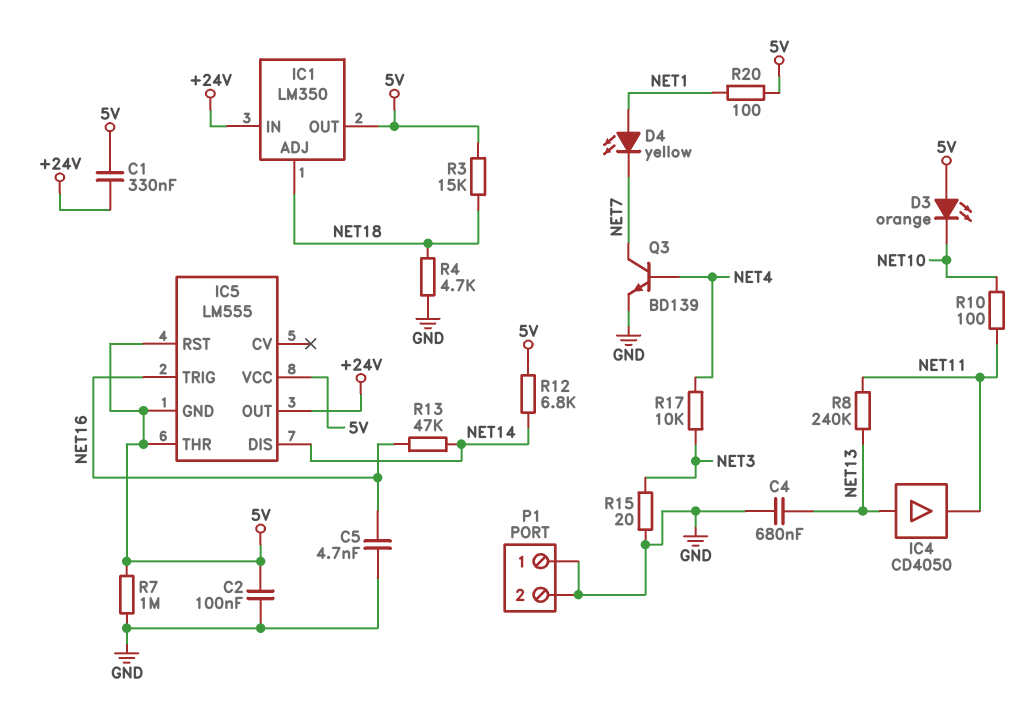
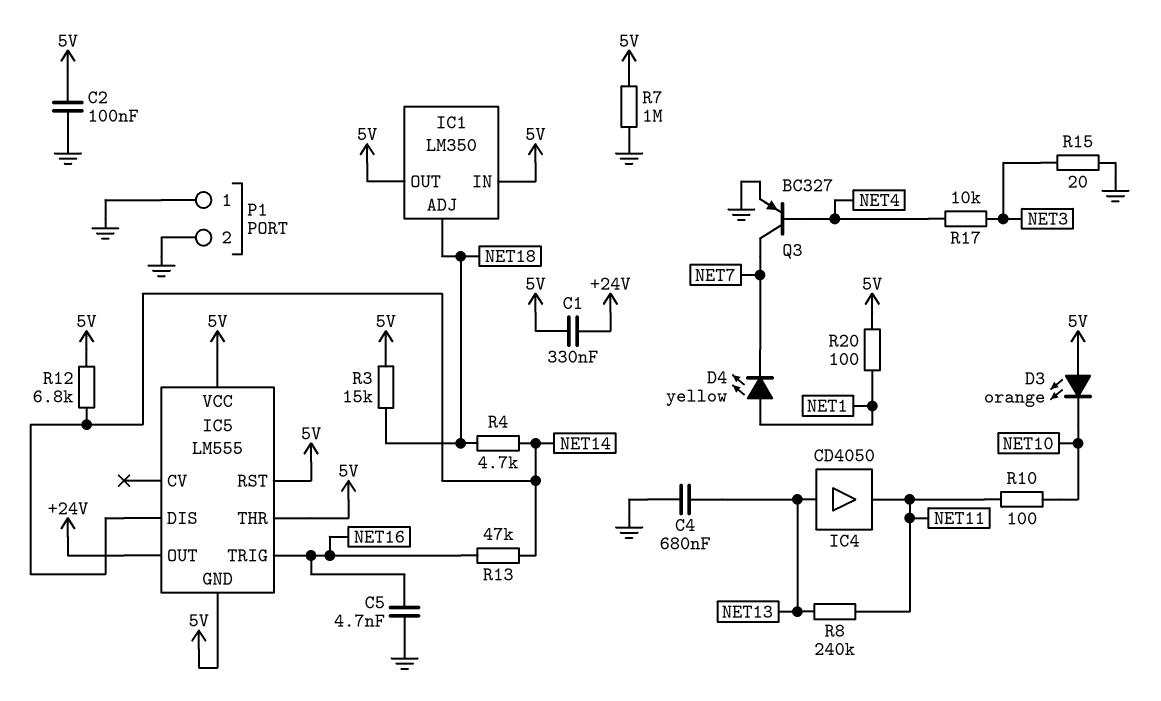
IC1 pin IN: +24V -> 5V
Q3: NPN BD139 (B NET4, C NET7, E GND) -> PNP BC327 (B NET4, C NET7, E GND)
R4: 4.7k (GND, NET18) -> 4.7k (NET14, NET18)

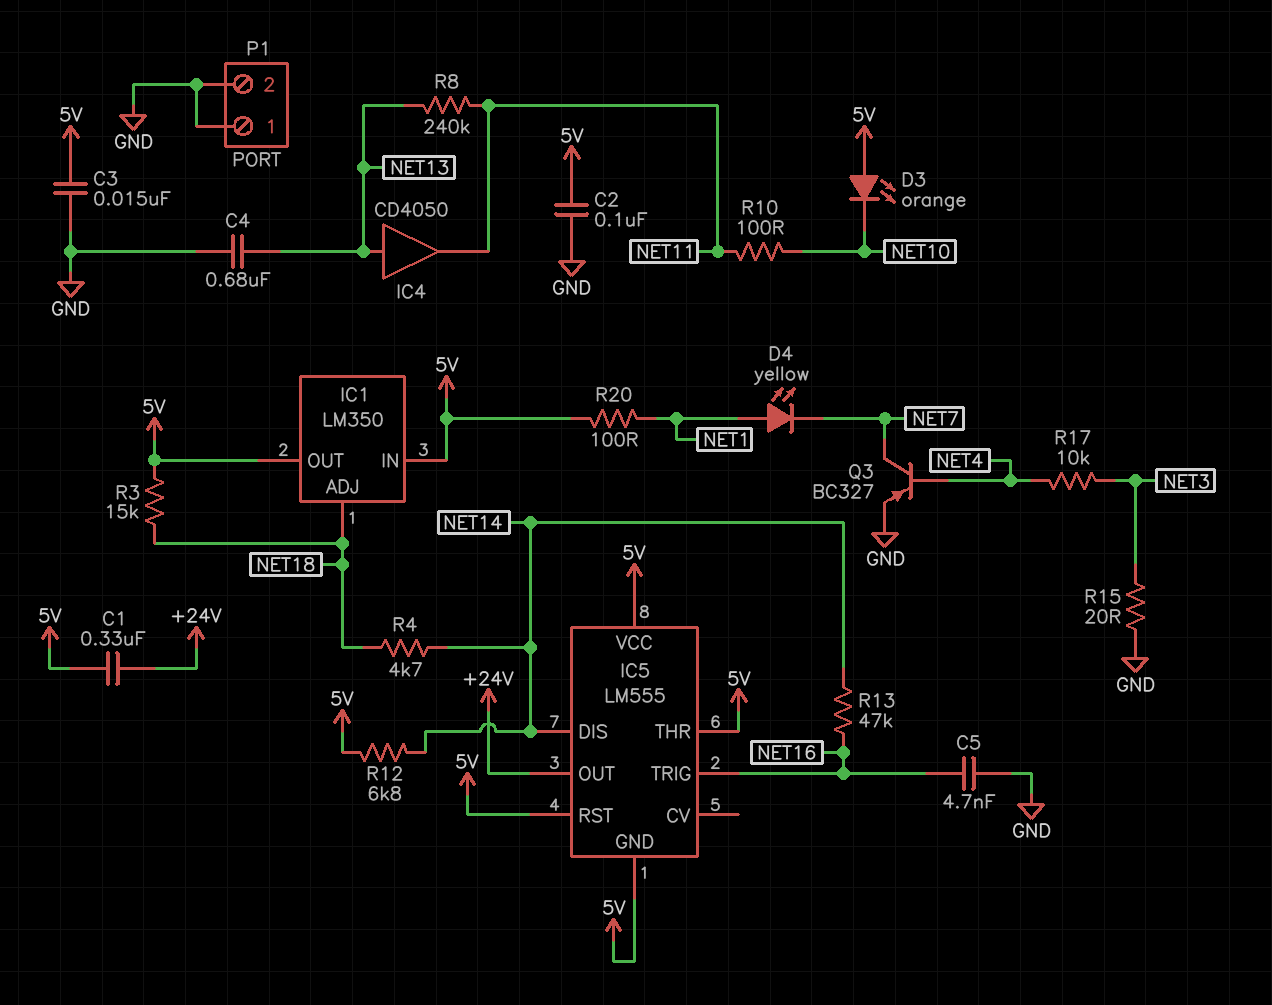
C3: none -> 15nF (5V, GND)
R7: 1M (5V, GND) -> none

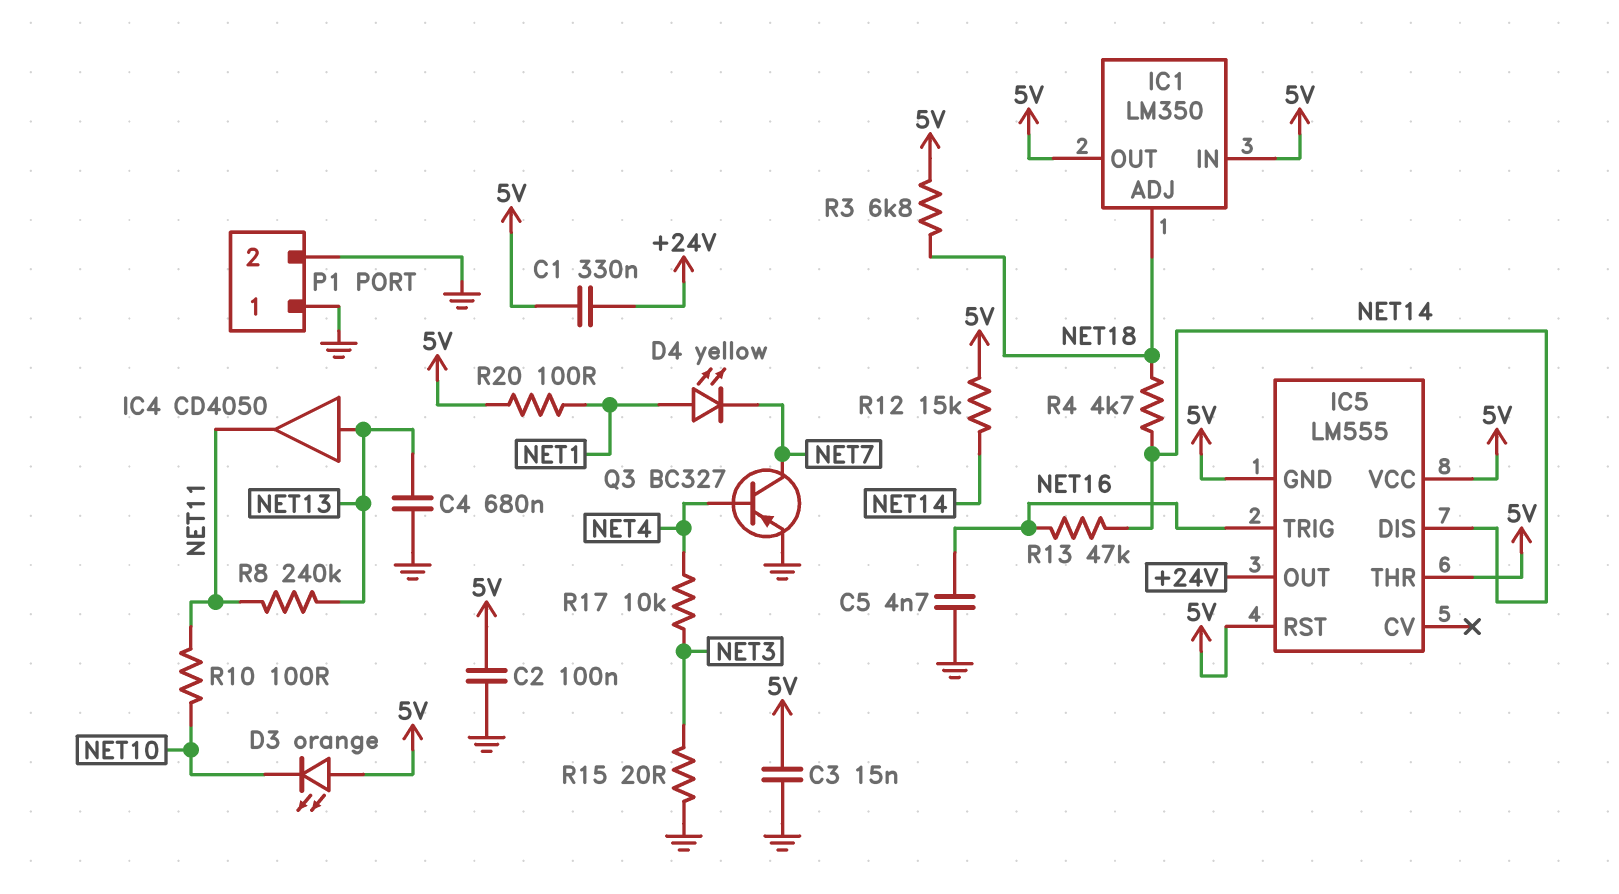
R3: 15k (5V, NET18) -> 6.8k (5V, NET18)
R12: 6.8k (5V, NET14) -> 15k (5V, NET14)

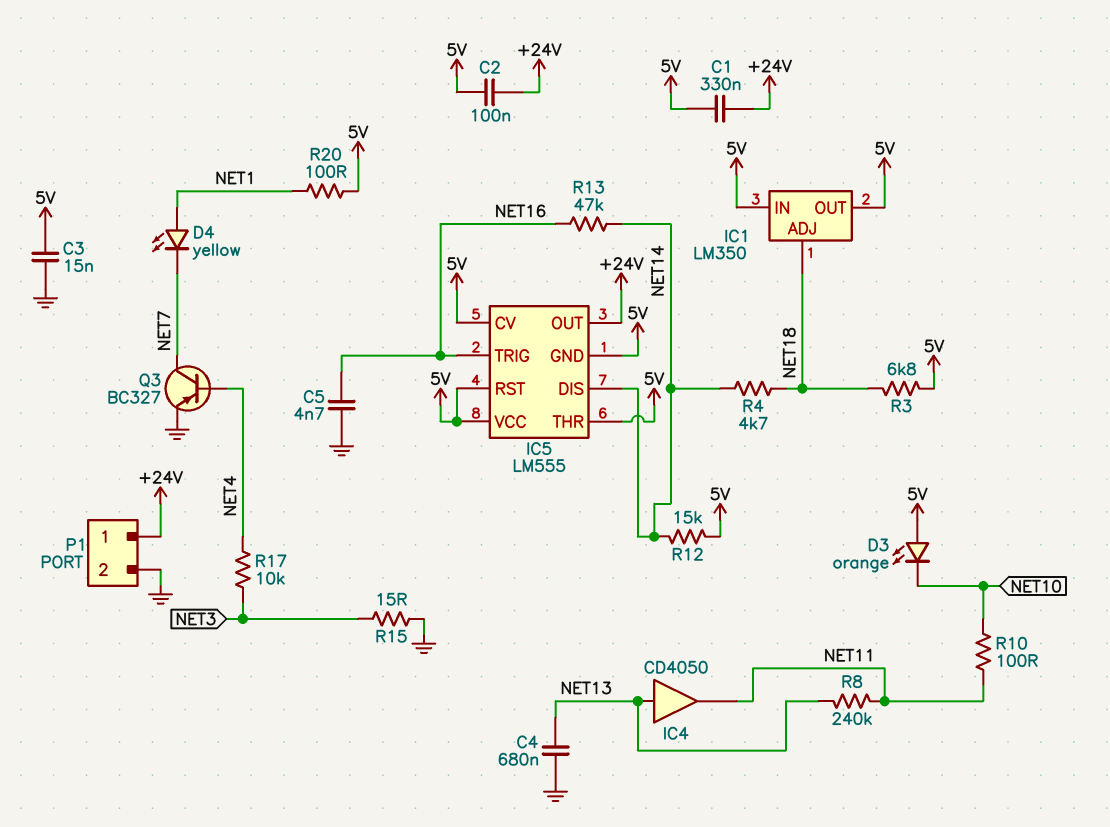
C2: 100nF (5V, GND) -> 100nF (+24V, 5V)
IC5 pin CV: none -> 5V
P1 pin 1: GND -> +24V
R15: 20 (GND, NET3) -> 15 (GND, NET3)

